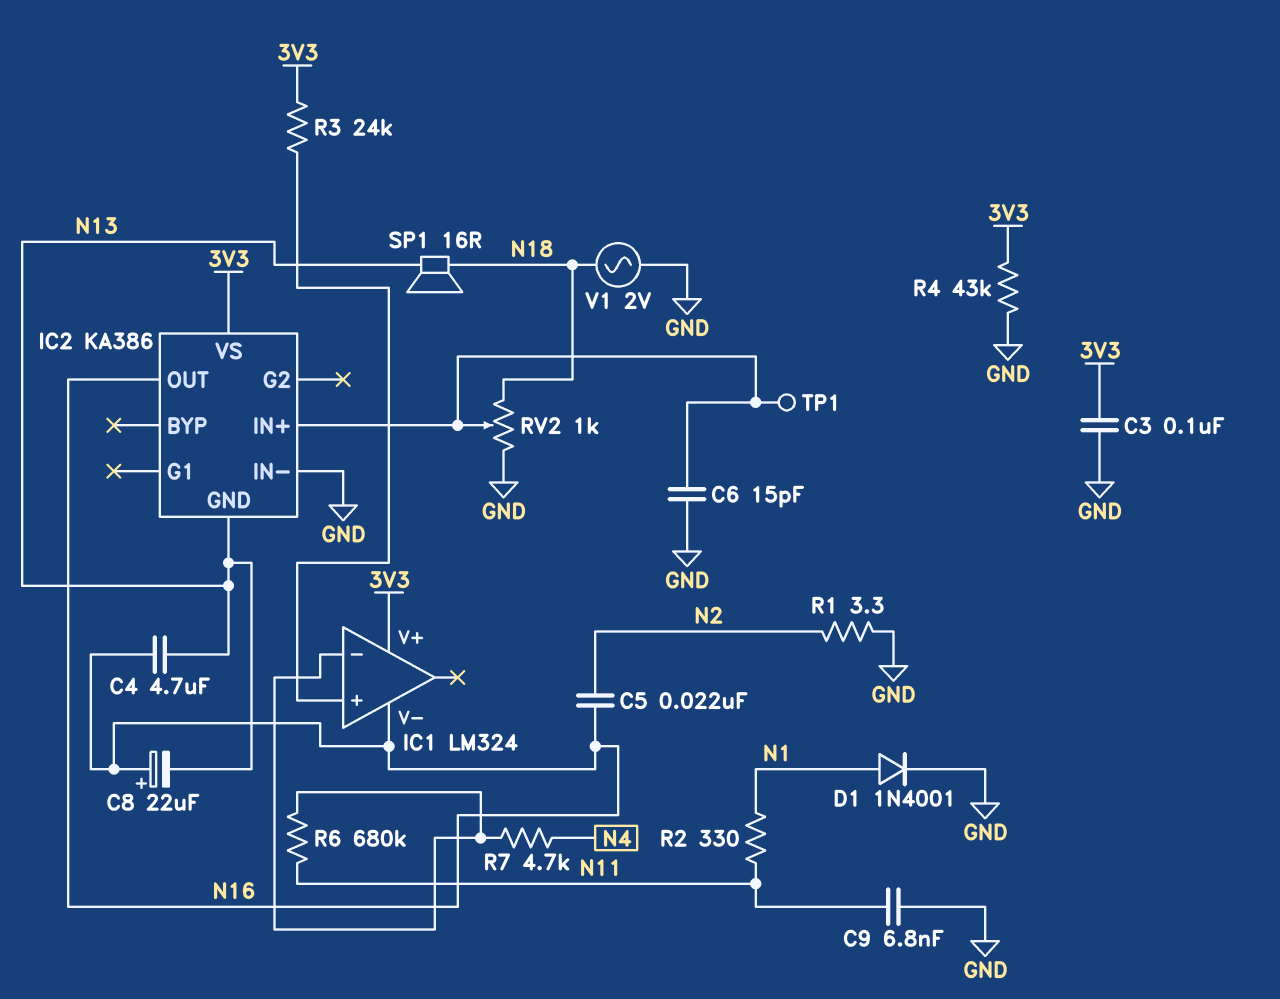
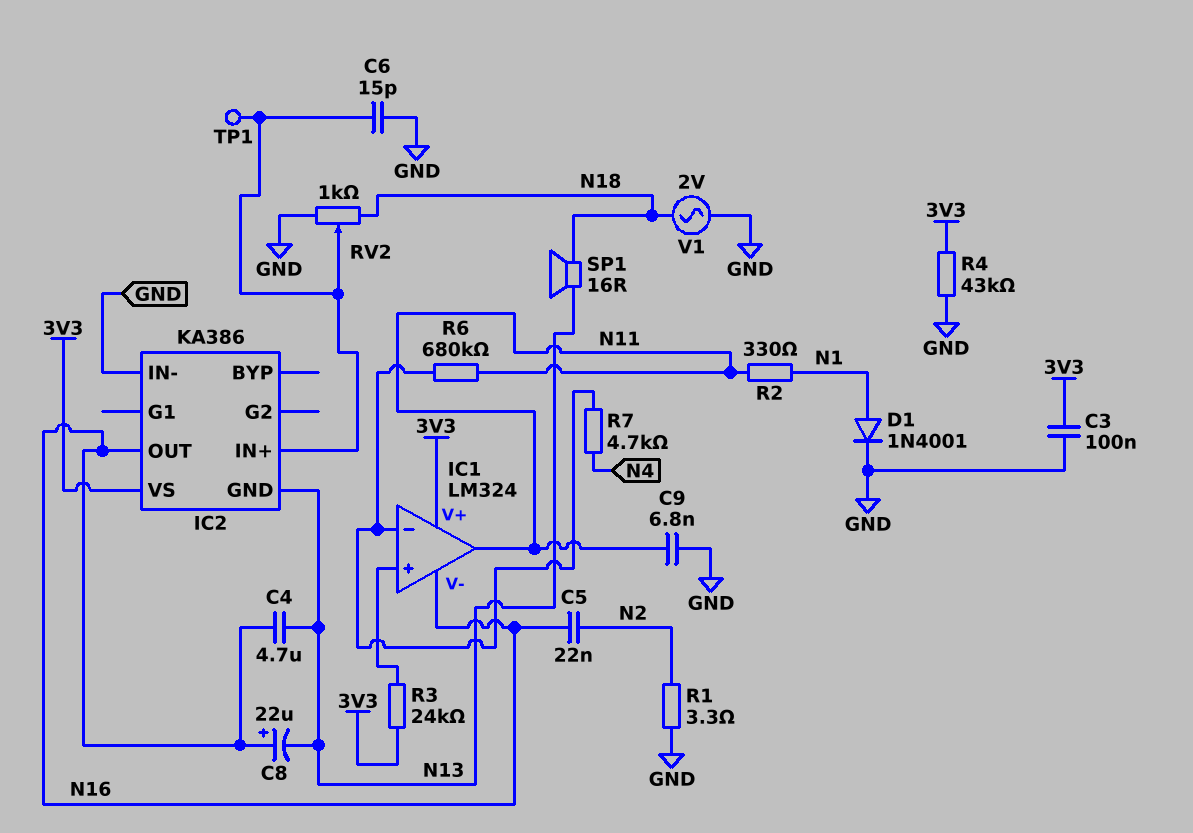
IC1 pin out: none -> N11

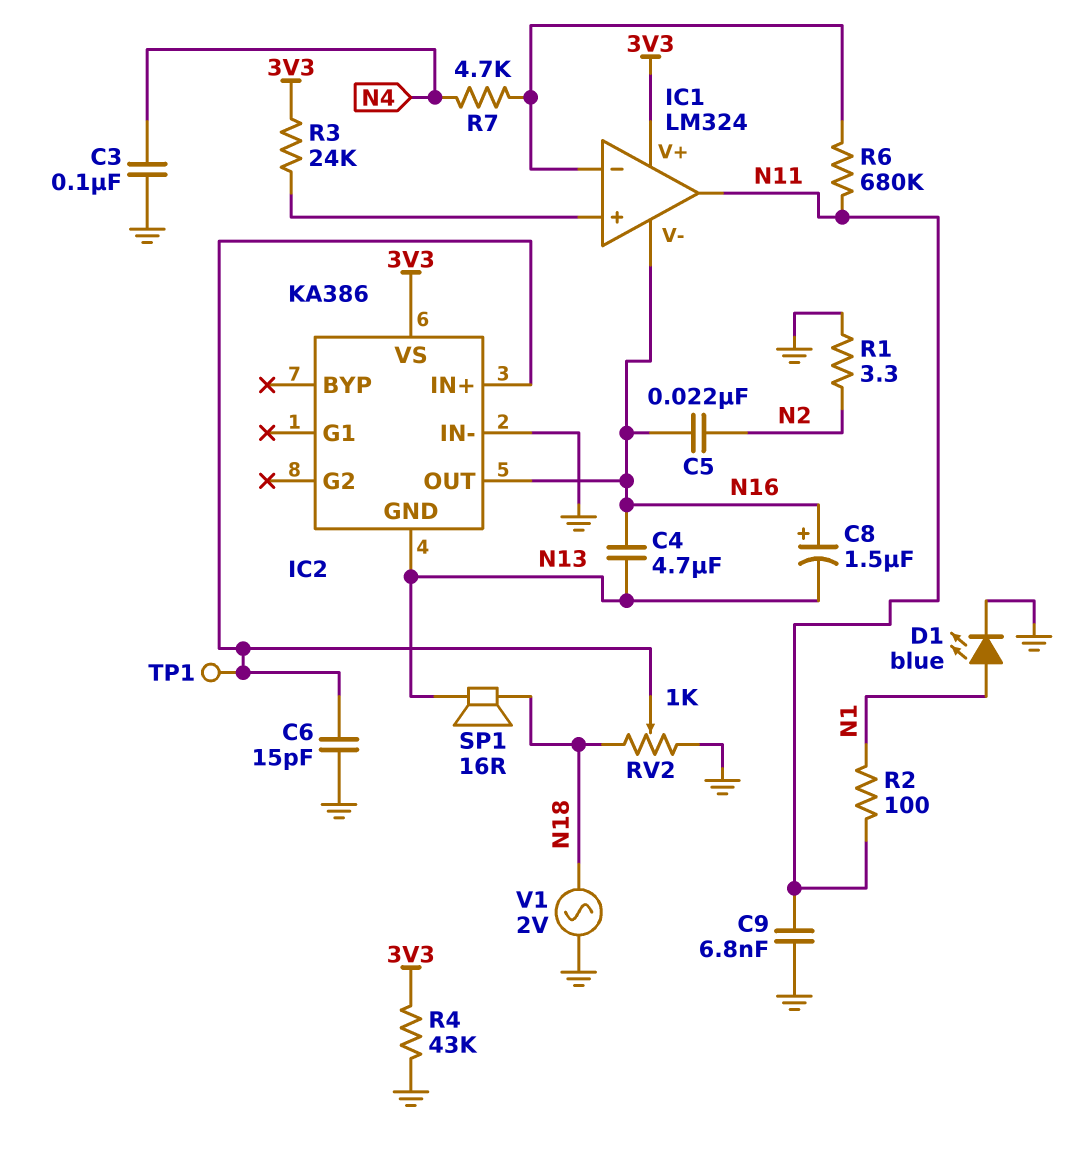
C3: 100nF (3V3, GND) -> 100nF (GND, N4)
C8: 22uF (plus N16, minus N13) -> 1.5uF (plus N16, minus N13)
D1: diode 1N4001 (A N1, K GND) -> LED blue (A N1, K GND)
R2: 330 (N1, N11) -> 100 (N1, N11)

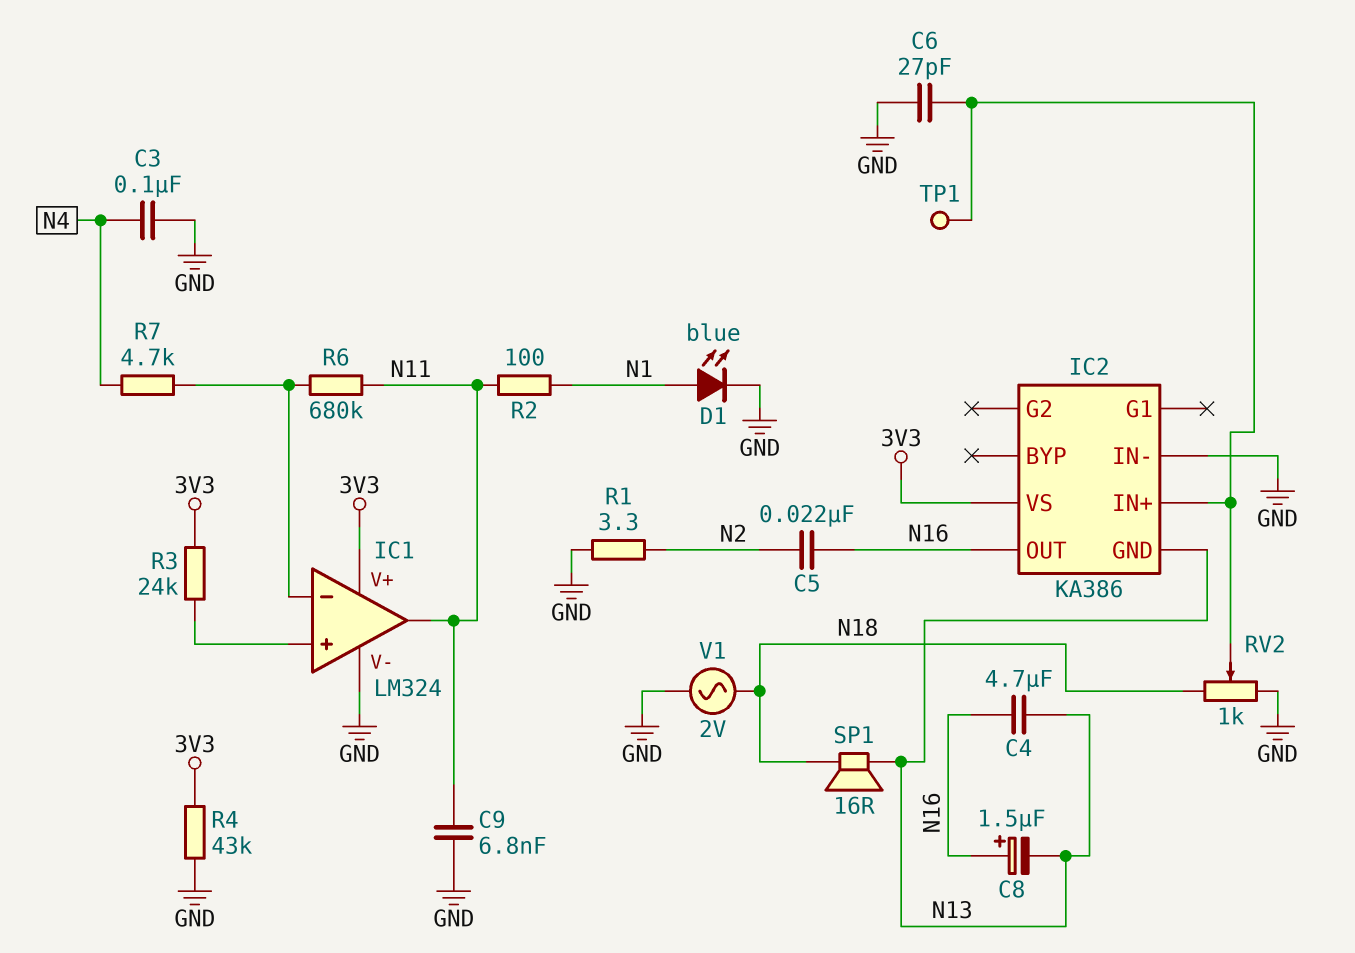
C6: 15pF (GND, IC2/IN+) -> 27pF (GND, IC2/IN+)
IC1 pin V-: N16 -> GND

